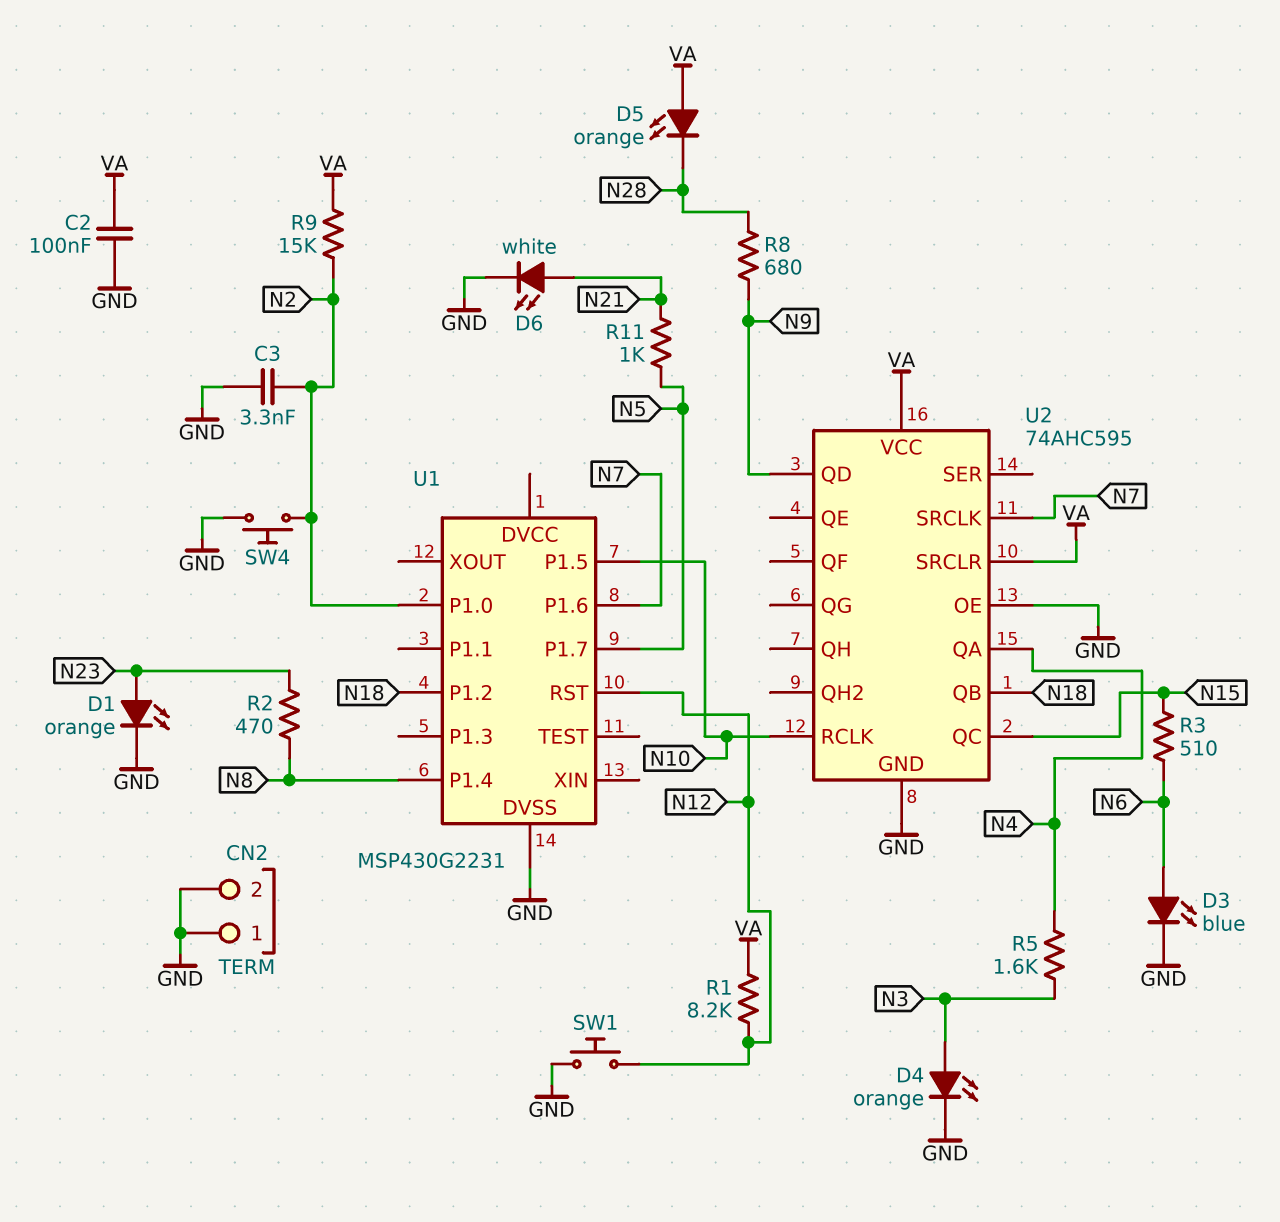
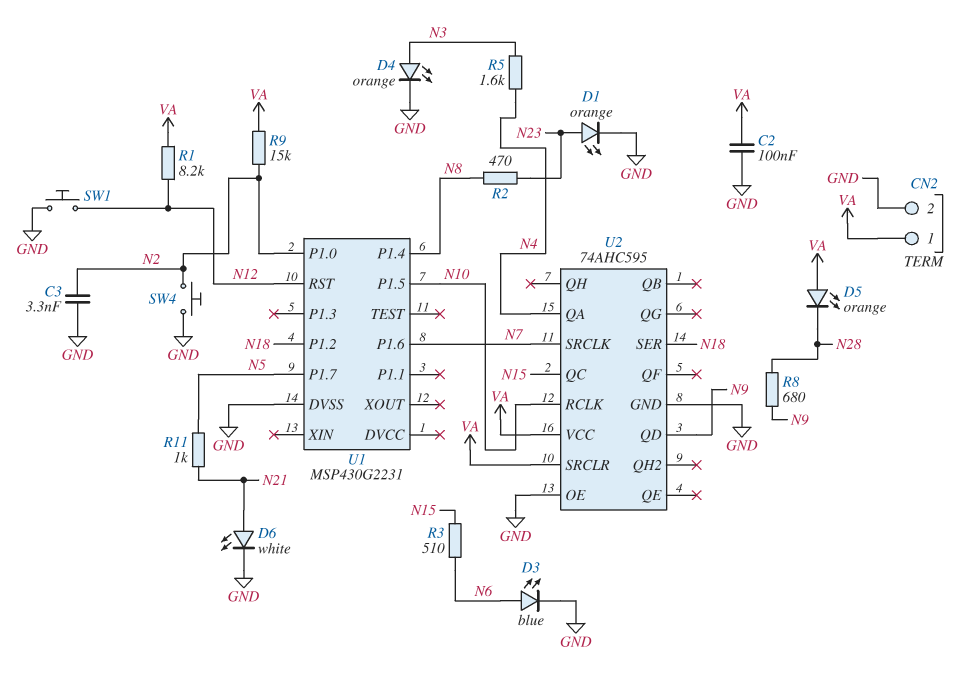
CN2 pin 1: GND -> VA
U2 pin QB: N18 -> none
U2 pin SER: none -> N18

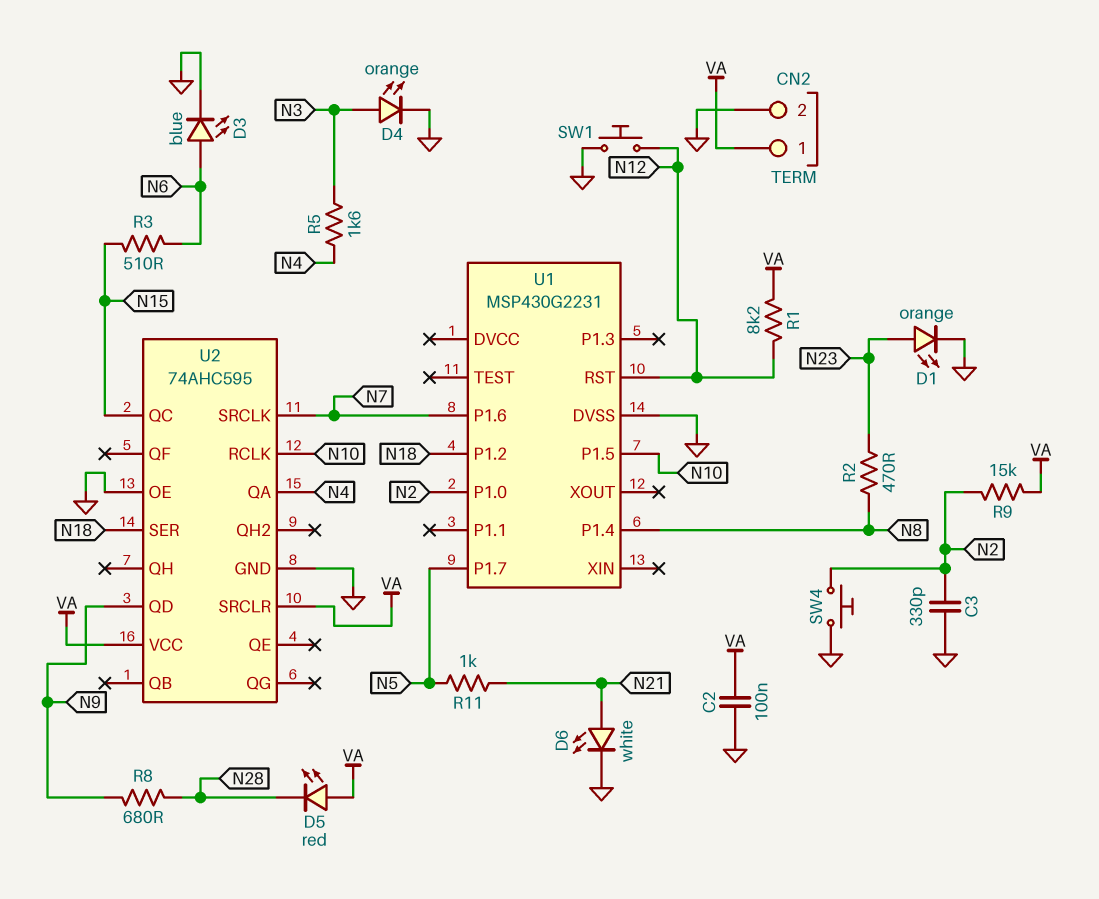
C3: 3.3nF (GND, N2) -> 330pF (GND, N2)
D5: LED orange (A VA, K N28) -> LED red (A VA, K N28)

